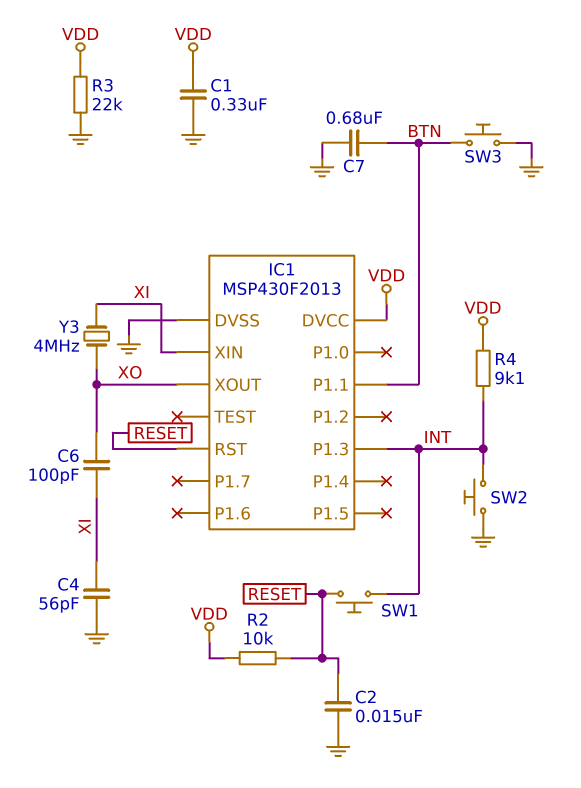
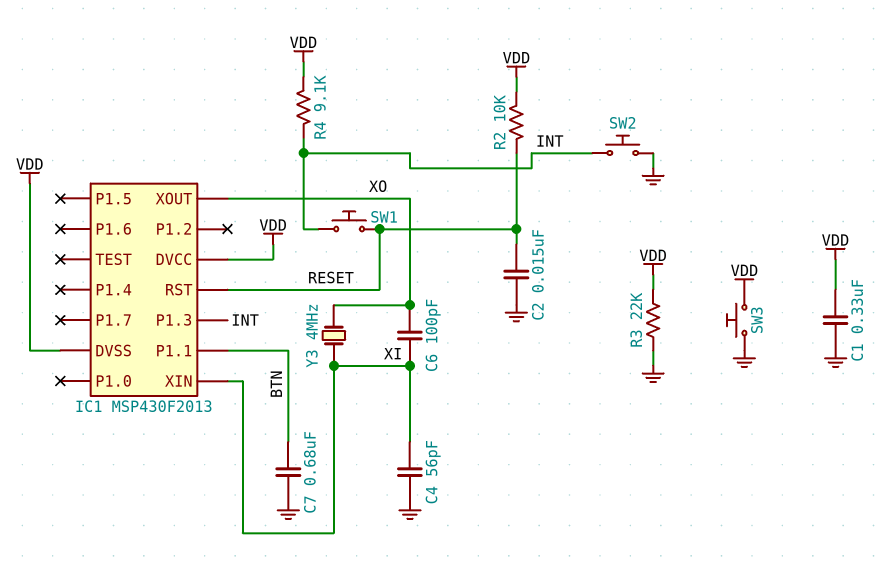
IC1 pin DVSS: GND -> VDD
SW3: button (BTN, GND) -> button (GND, VDD)

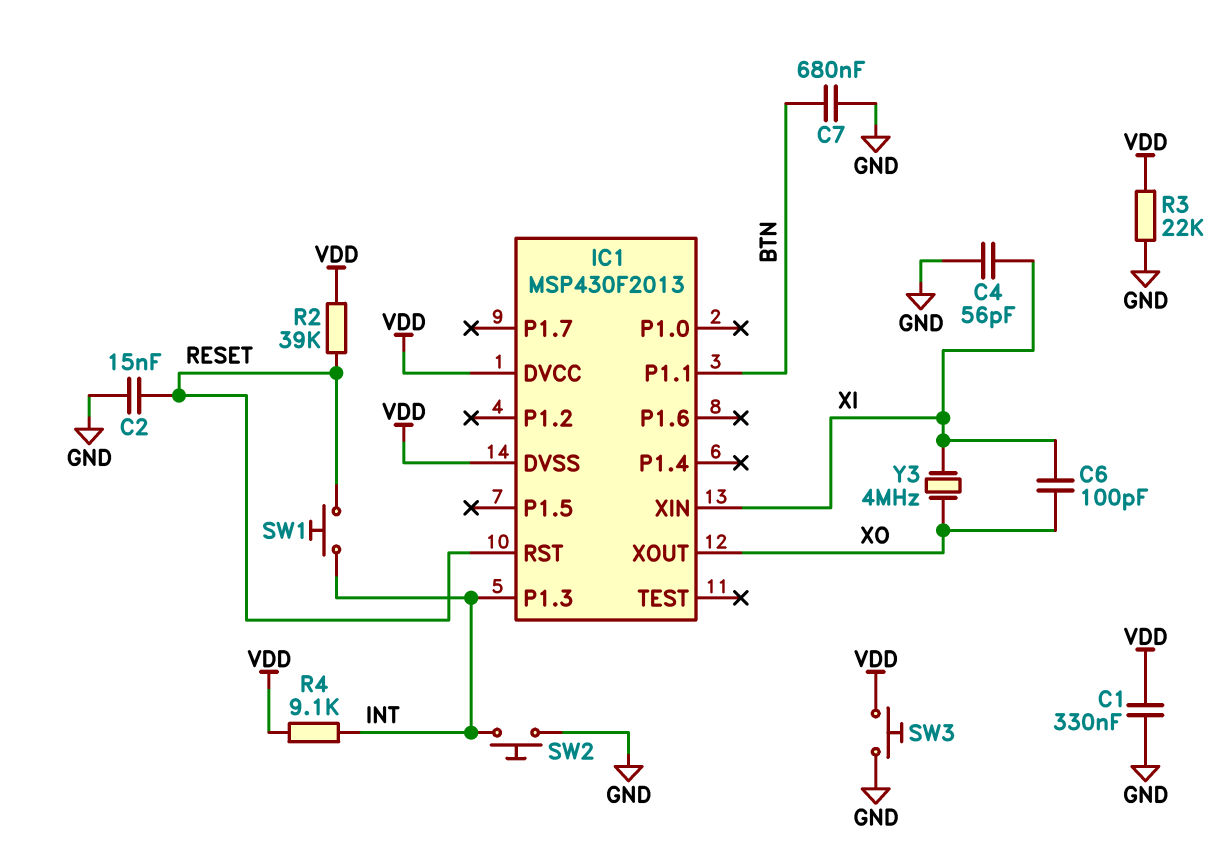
R2: 10k (RESET, VDD) -> 39k (RESET, VDD)

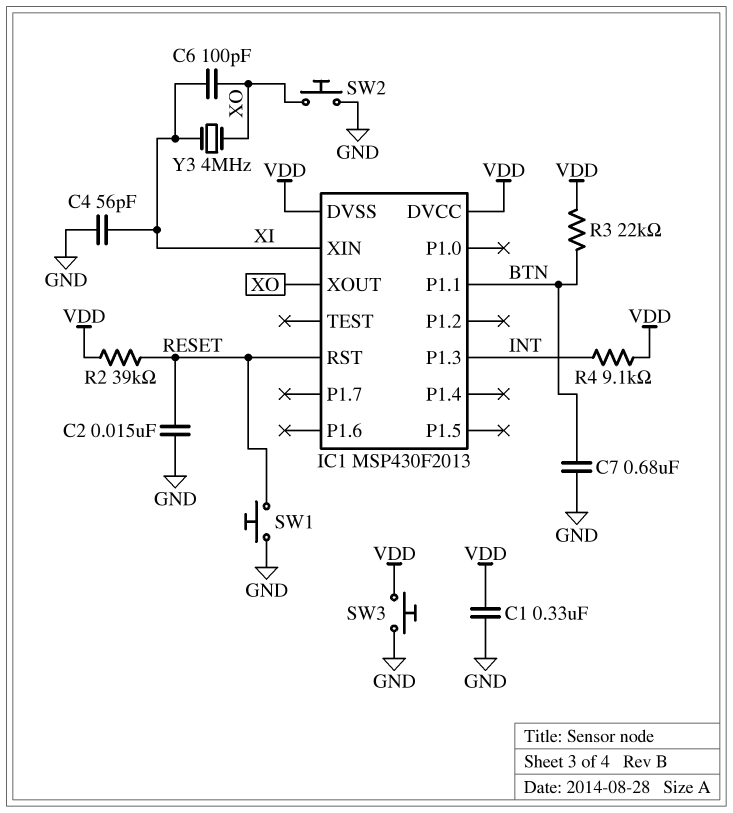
R3: 22k (GND, VDD) -> 22k (BTN, VDD)
SW1: button (INT, RESET) -> button (GND, RESET)
SW2: button (GND, INT) -> button (GND, XO)

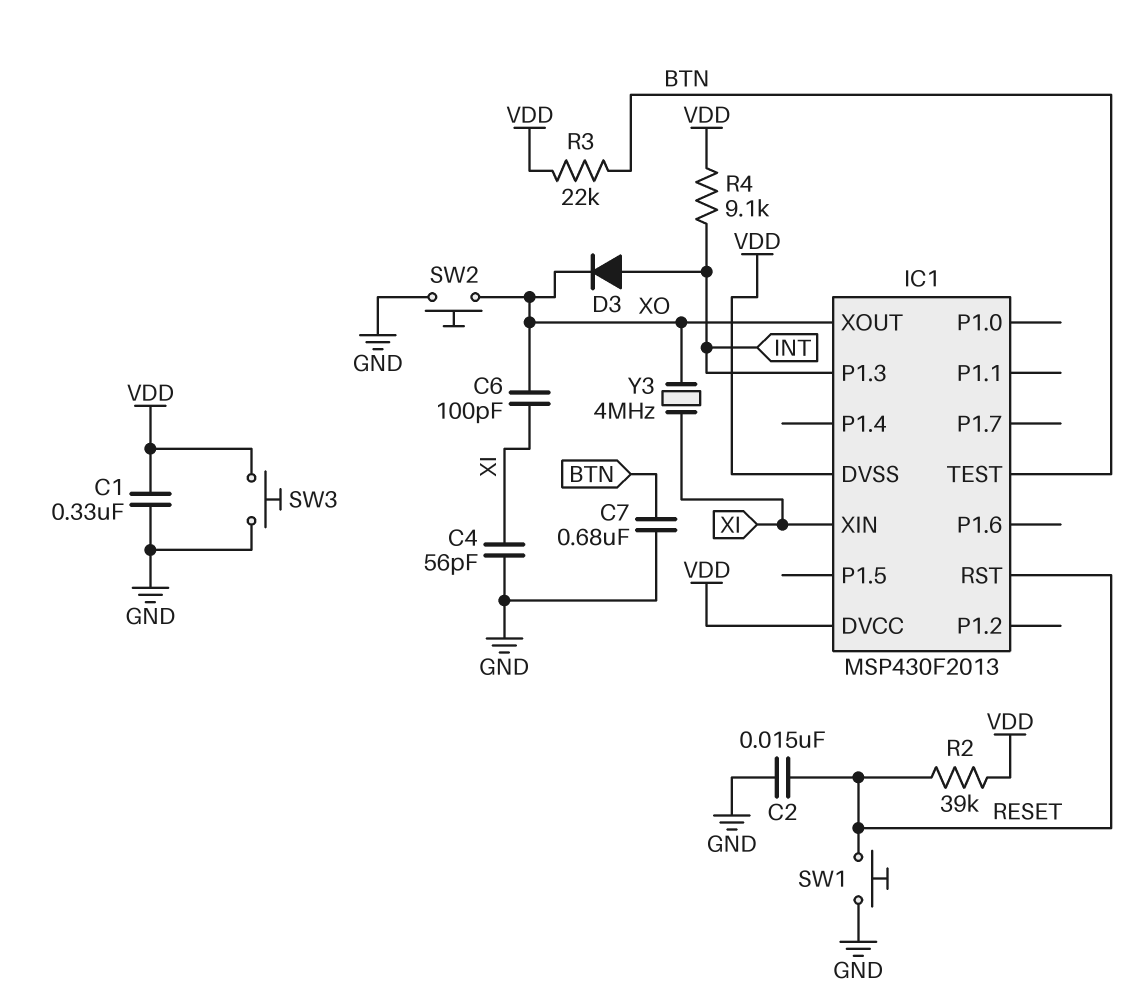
D3: none -> diode (A INT, K XO)
IC1 pin P1.1: BTN -> none
IC1 pin TEST: none -> BTN

